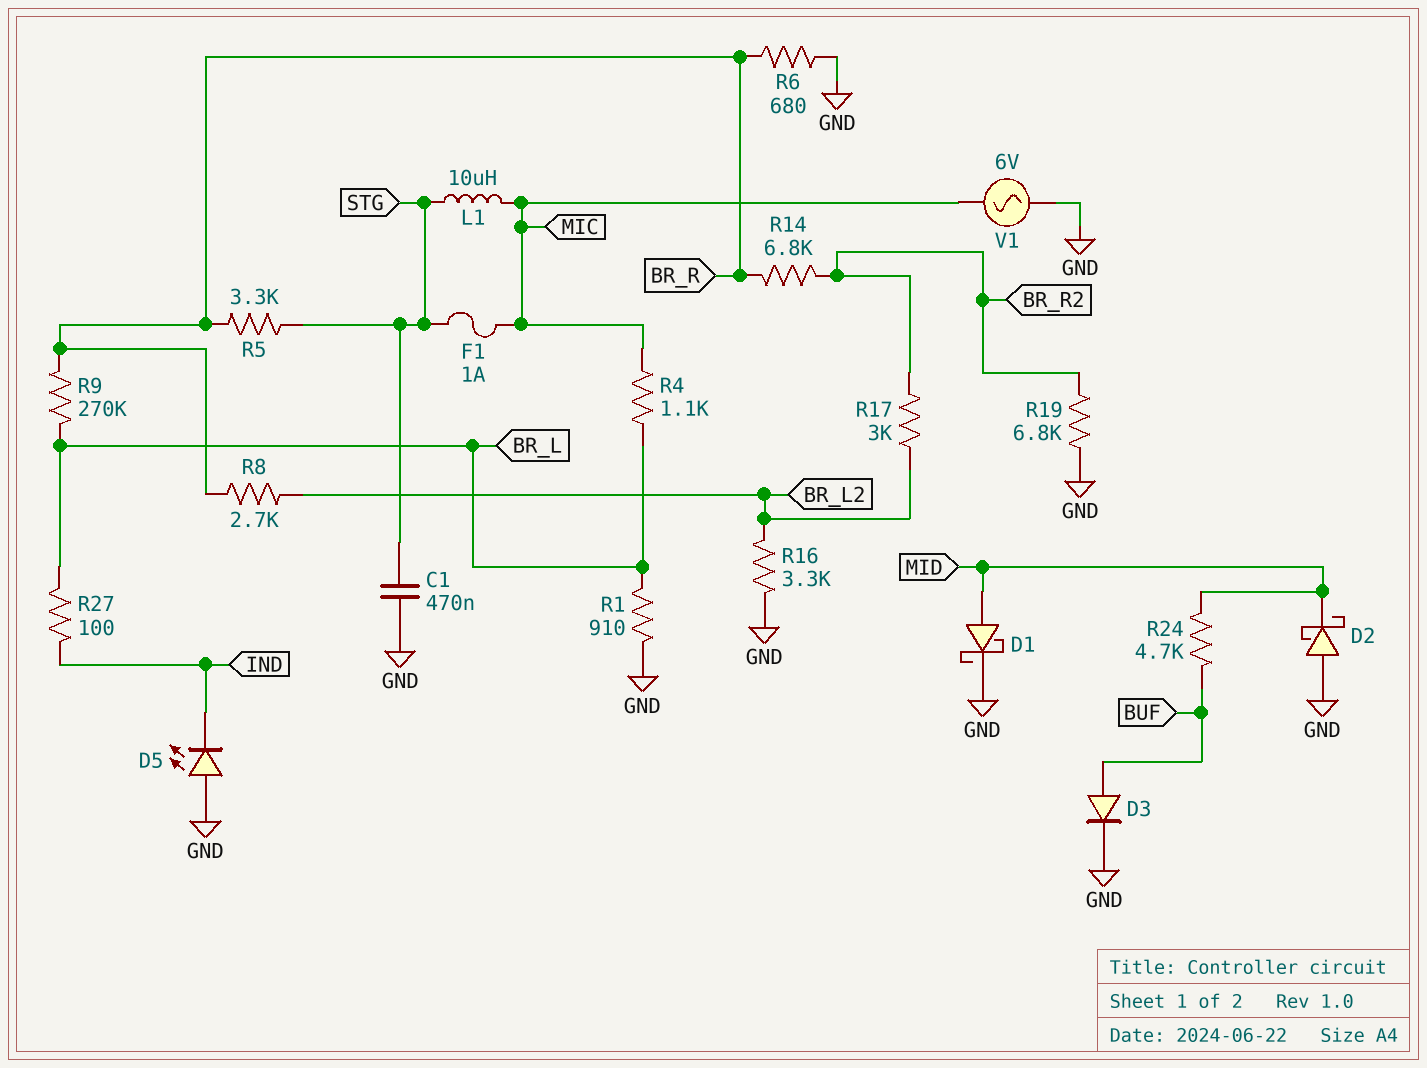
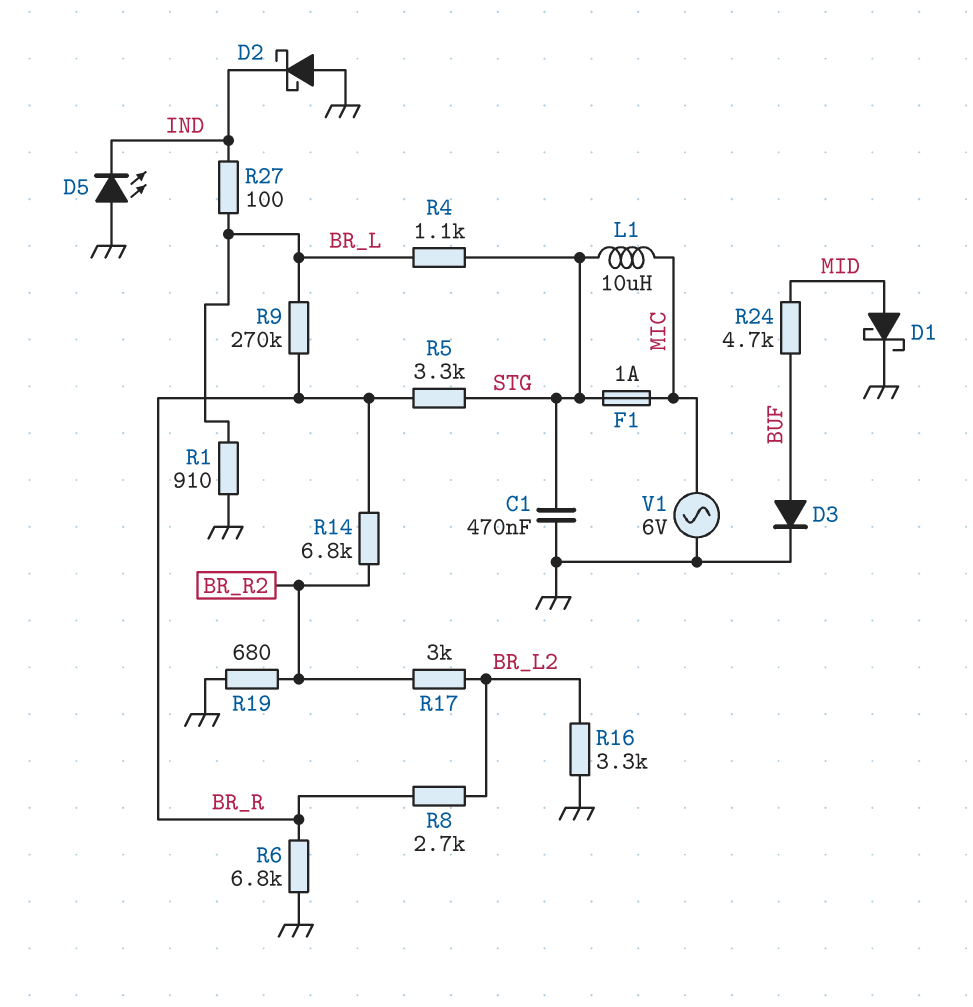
D2: schottky (A GND, K MID) -> schottky (A GND, K IND)
R4: 1.1k (BR_L, MIC) -> 1.1k (BR_L, STG)
R6: 680 (BR_R, GND) -> 6.8k (BR_R, GND)
R19: 6.8k (BR_R2, GND) -> 680 (BR_R2, GND)

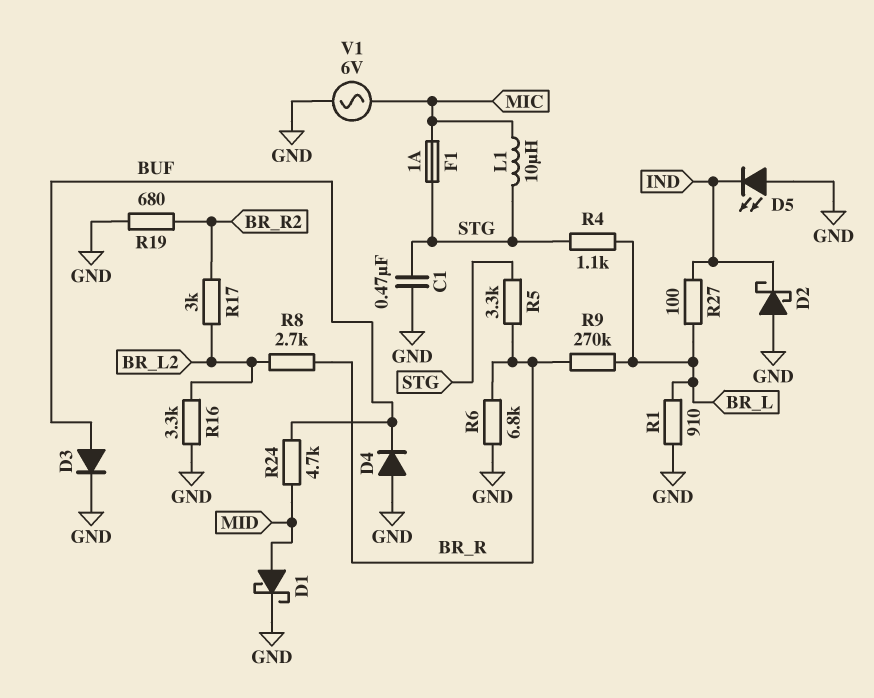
D4: none -> diode (A GND, K BUF)
R14: 6.8k (BR_R, BR_R2) -> none

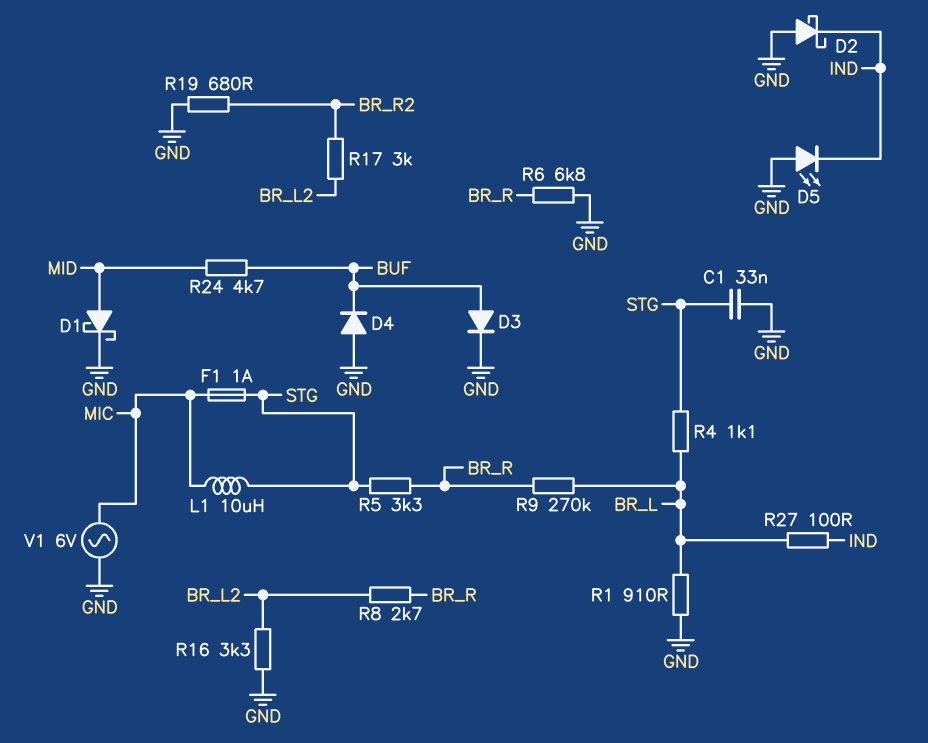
C1: 470nF (GND, STG) -> 33nF (GND, STG)

